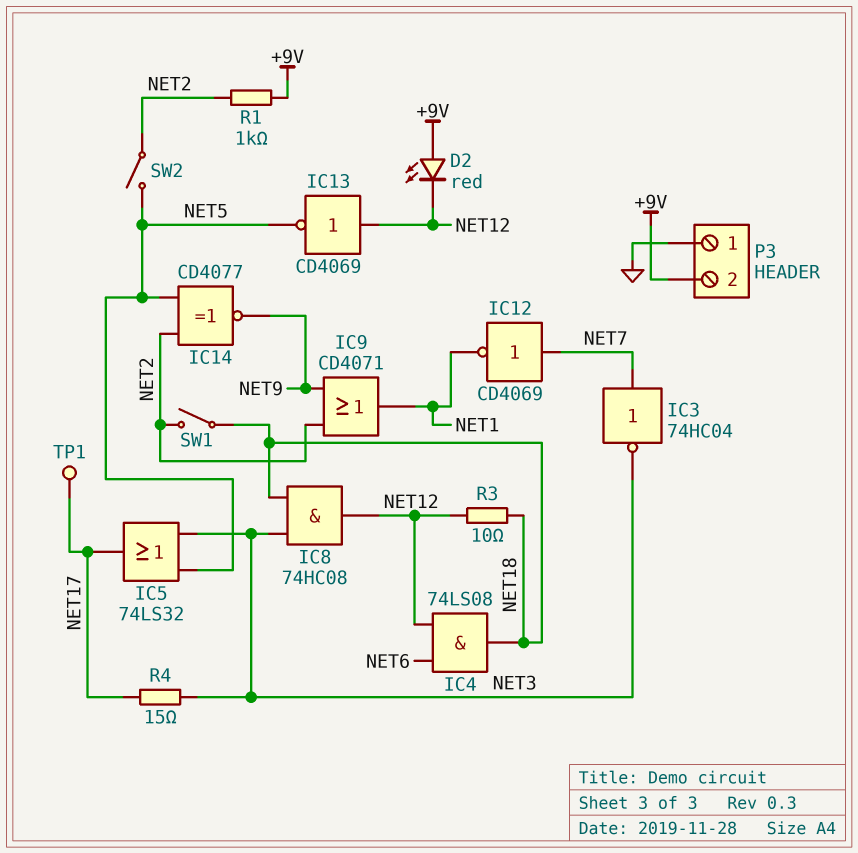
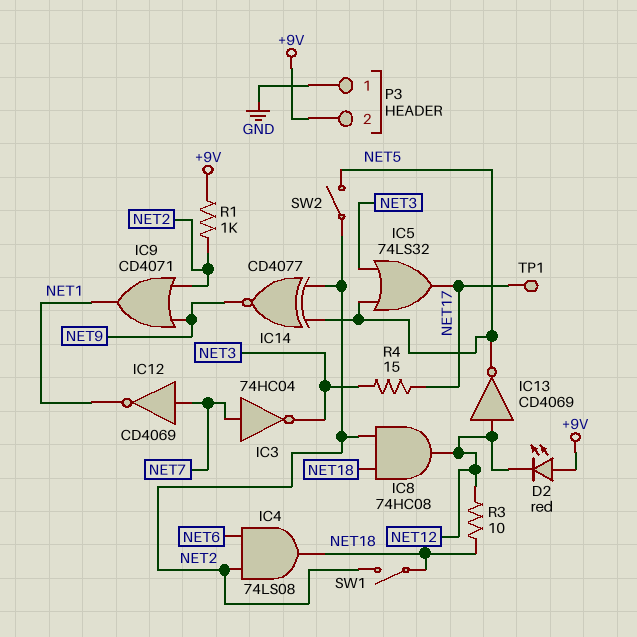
IC4: AND 74LS08 (in NET6, in NET12, out NET18) -> AND 74LS08 (in NET2, in NET6, out NET18)
IC8: AND 74HC08 (in NET3, in NET18, out NET12) -> AND 74HC08 (in NET2, in NET18, out NET12)

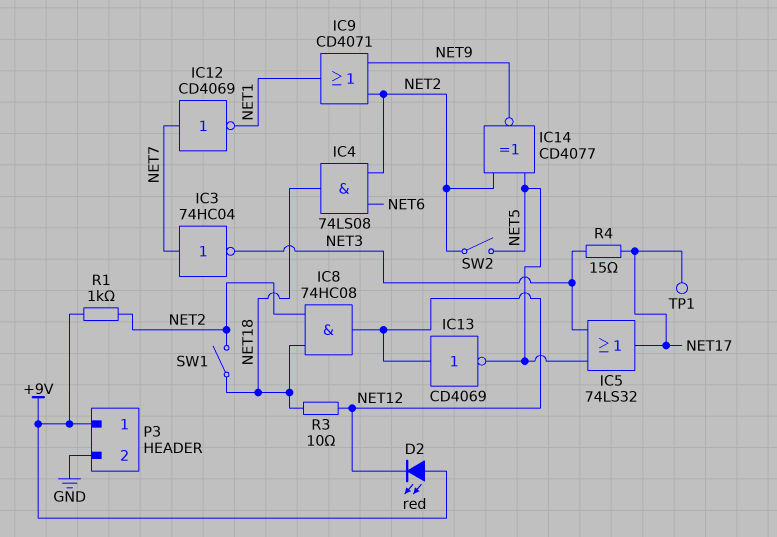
P3 pin 1: GND -> +9V
P3 pin 2: +9V -> GND

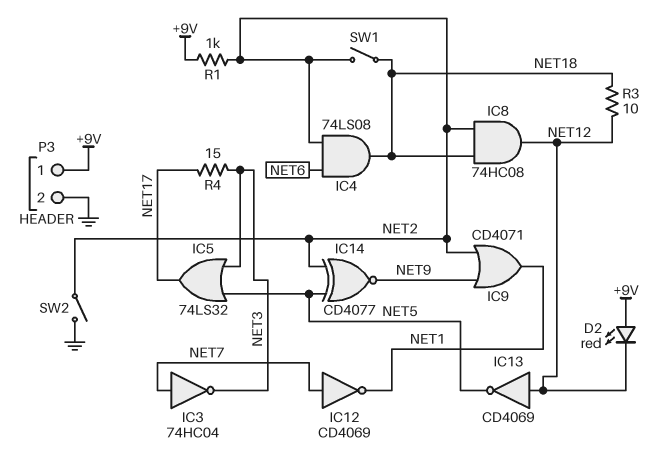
SW2: switch (NET2, NET5) -> switch (GND, NET2)
TP1: test point (NET17) -> none

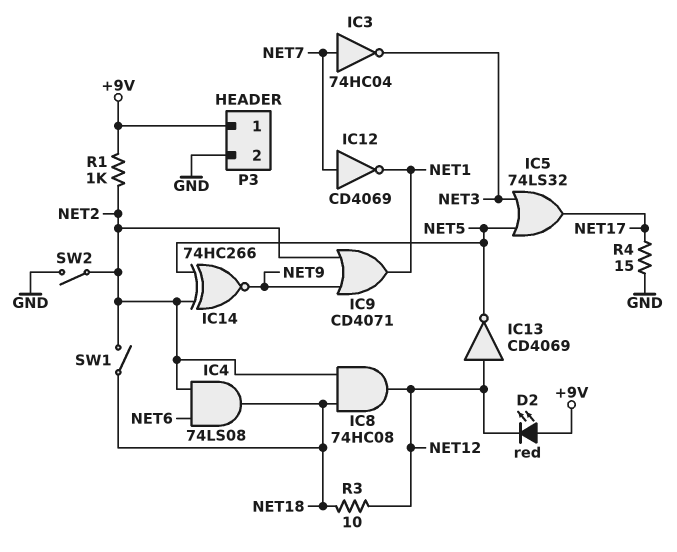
IC14: XNOR CD4077 (in NET2, in NET5, out NET9) -> XNOR 74HC266 (in NET2, in NET5, out NET9)
R4: 15 (NET3, NET17) -> 15 (GND, NET17)

